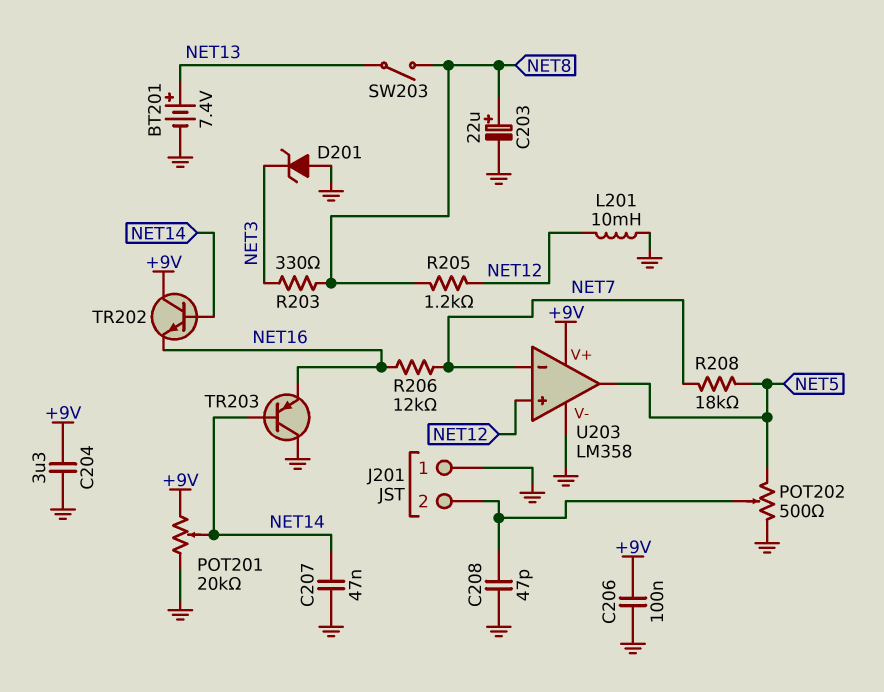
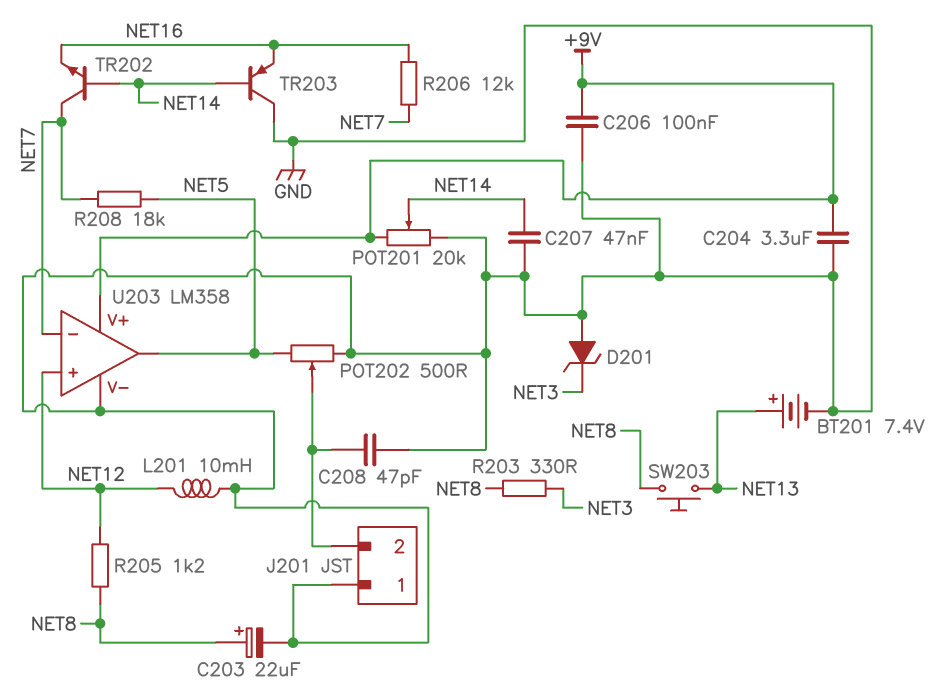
SW203: switch (NET8, NET13) -> button (NET8, NET13)
TR202: NPN (B NET14, C +9V, E NET16) -> NPN (B NET14, C NET7, E NET16)

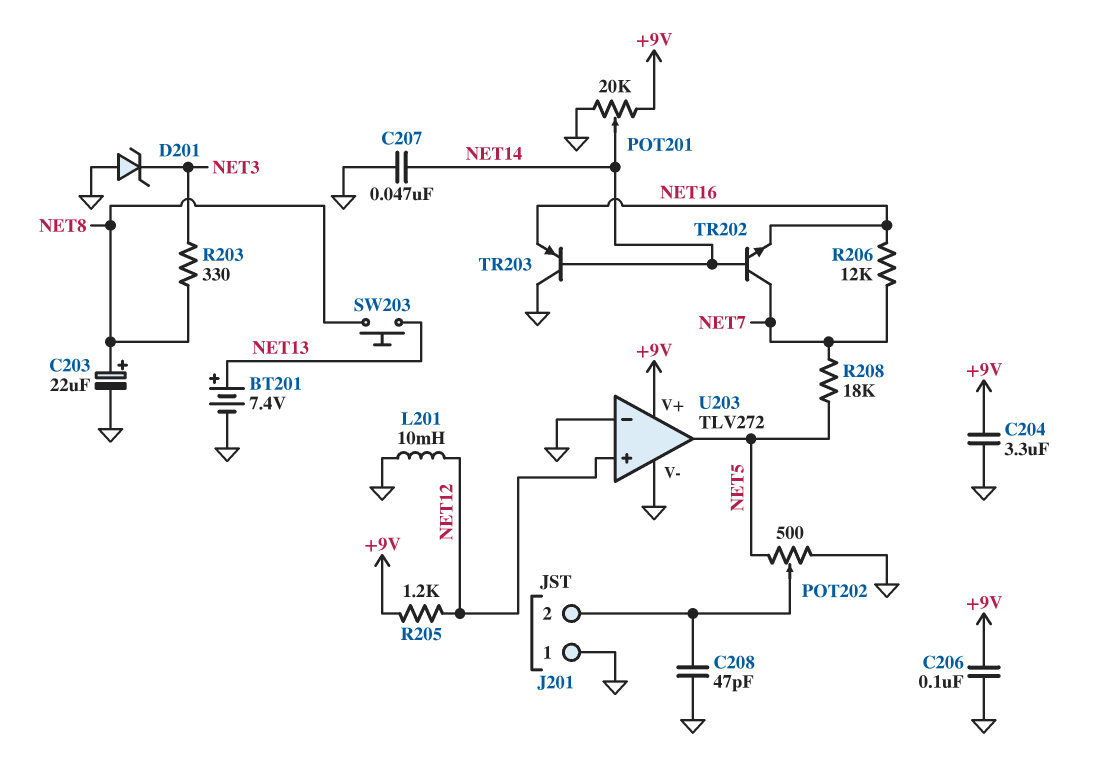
R205: 1.2k (NET8, NET12) -> 1.2k (+9V, NET12)
U203: LM358 -> TLV272
U203 pin in-: NET7 -> GND

